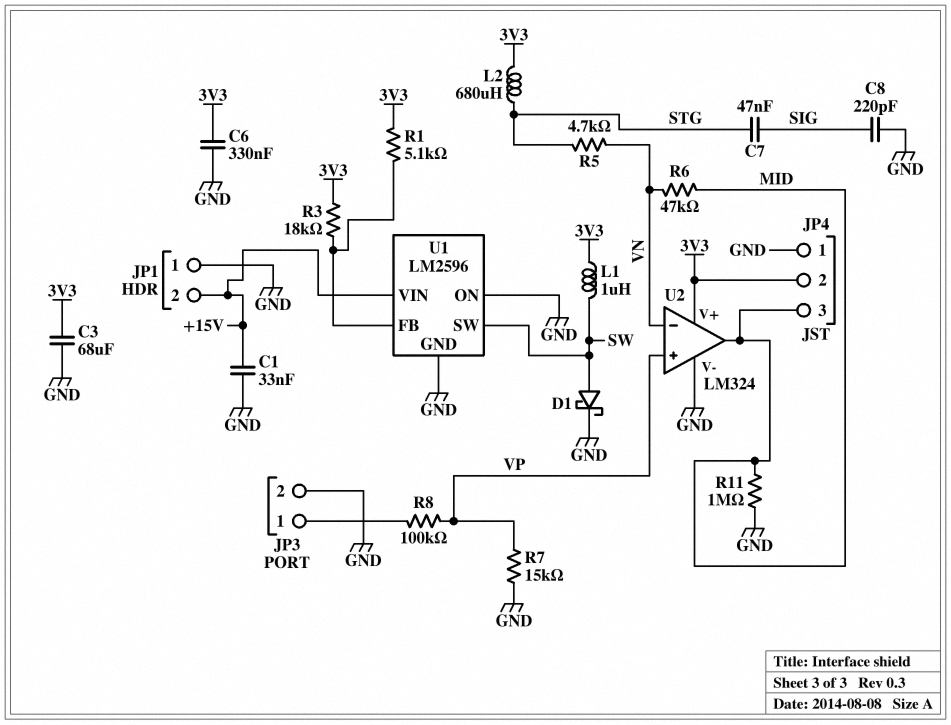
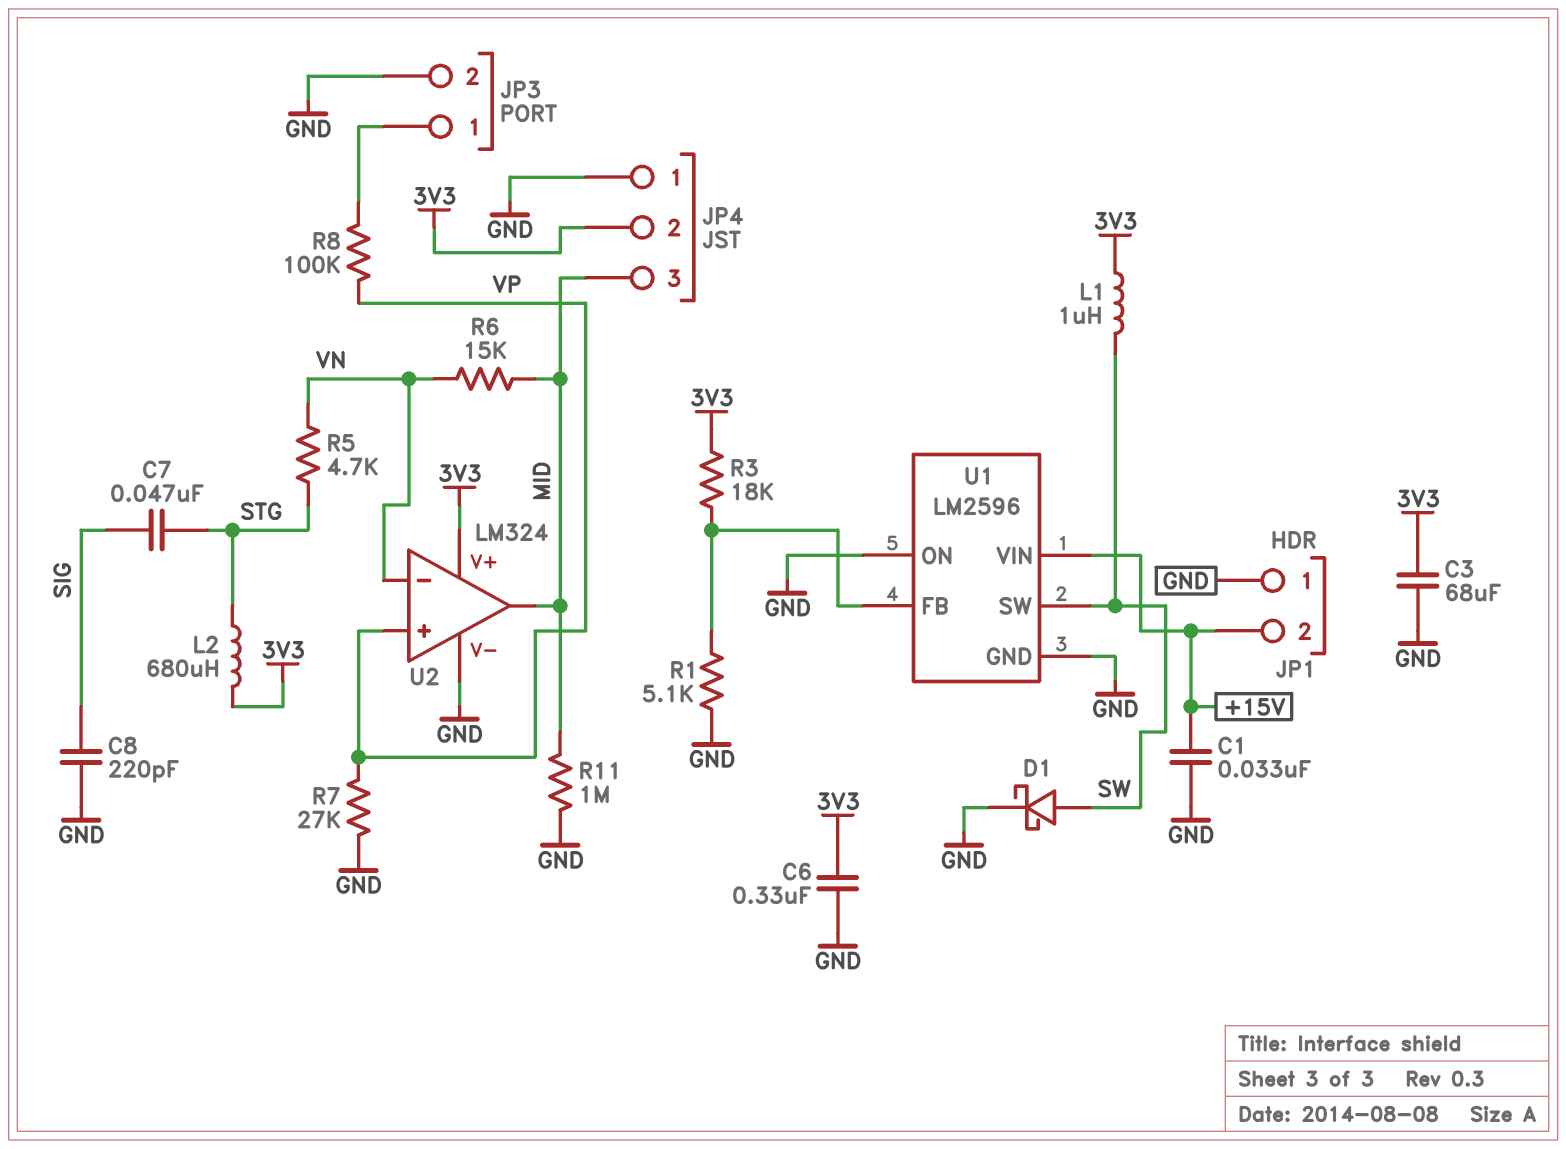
R1: 5.1k (3V3, U1/FB) -> 5.1k (GND, U1/FB)
R6: 47k (MID, VN) -> 15k (MID, VN)
R7: 15k (GND, VP) -> 27k (GND, VP)

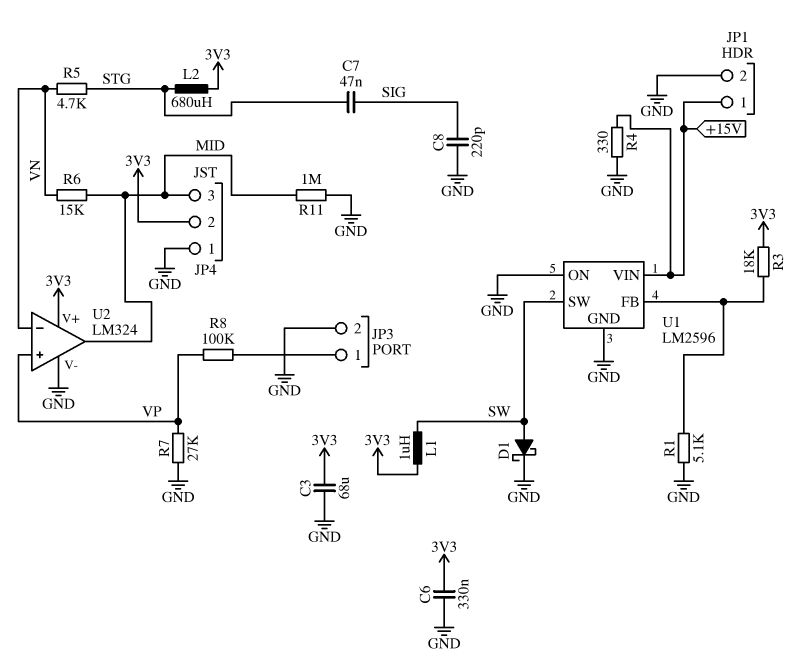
C1: 33nF (+15V, GND) -> none
JP1 pin 1: GND -> +15V
JP1 pin 2: +15V -> GND
R4: none -> 330 (+15V, GND)

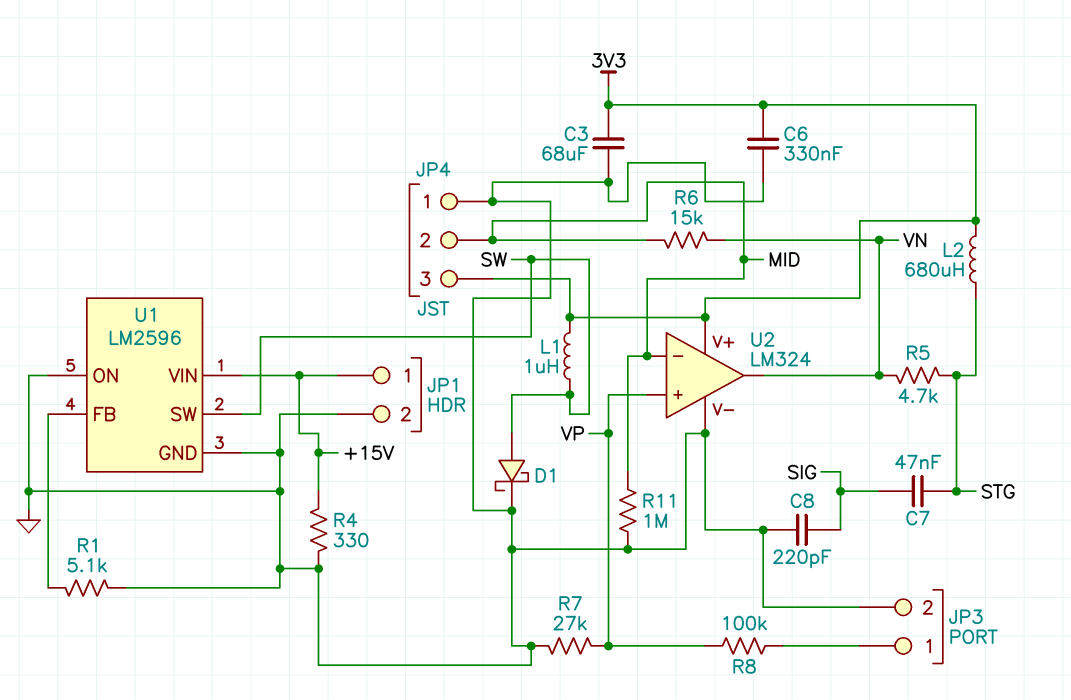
JP4 pin 2: 3V3 -> MID
JP4 pin 3: MID -> 3V3
R3: 18k (3V3, U1/FB) -> none
U2 pin in-: VN -> MID
U2 pin out: MID -> VN

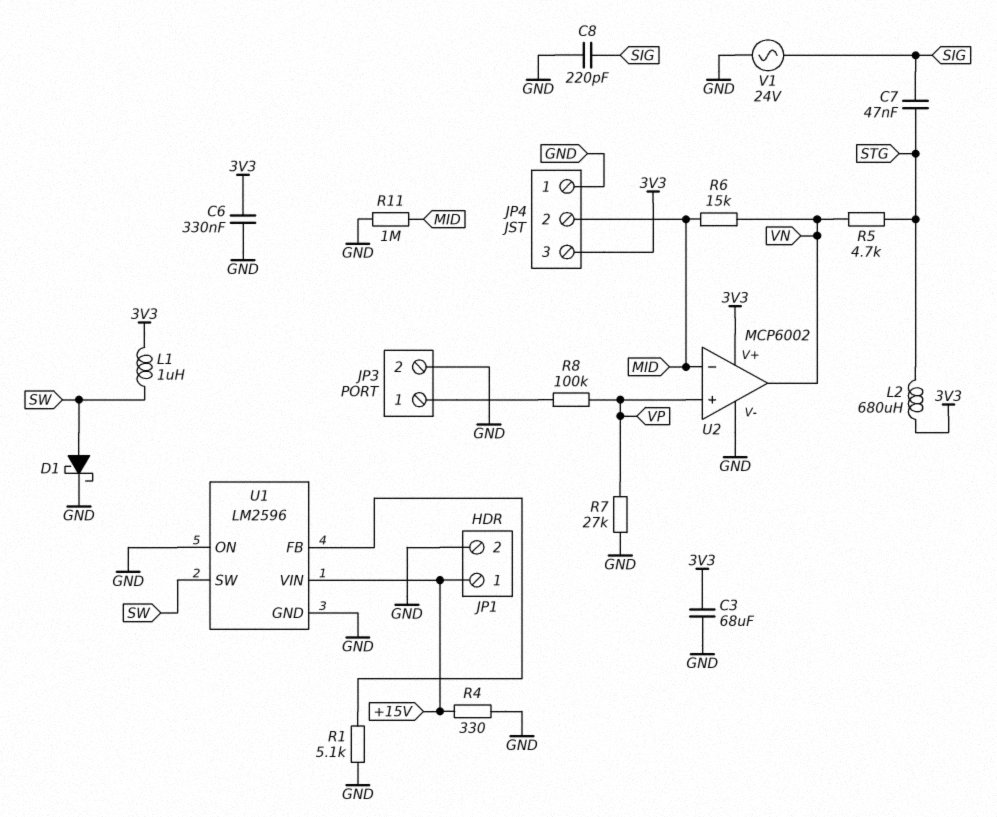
U2: LM324 -> MCP6002
V1: none -> AC 24V (GND, SIG)

